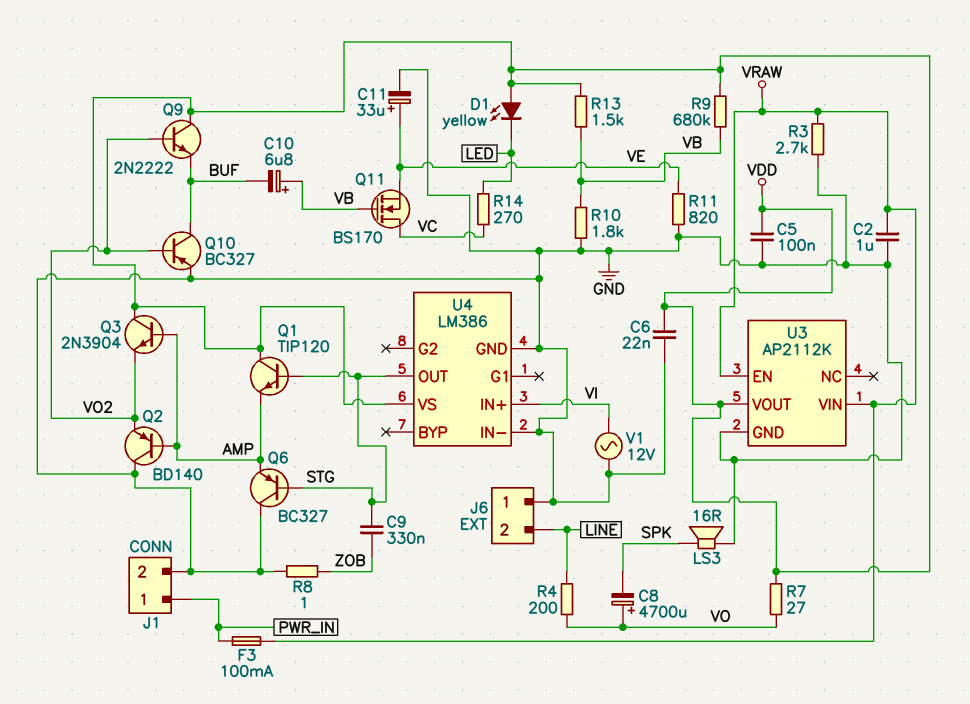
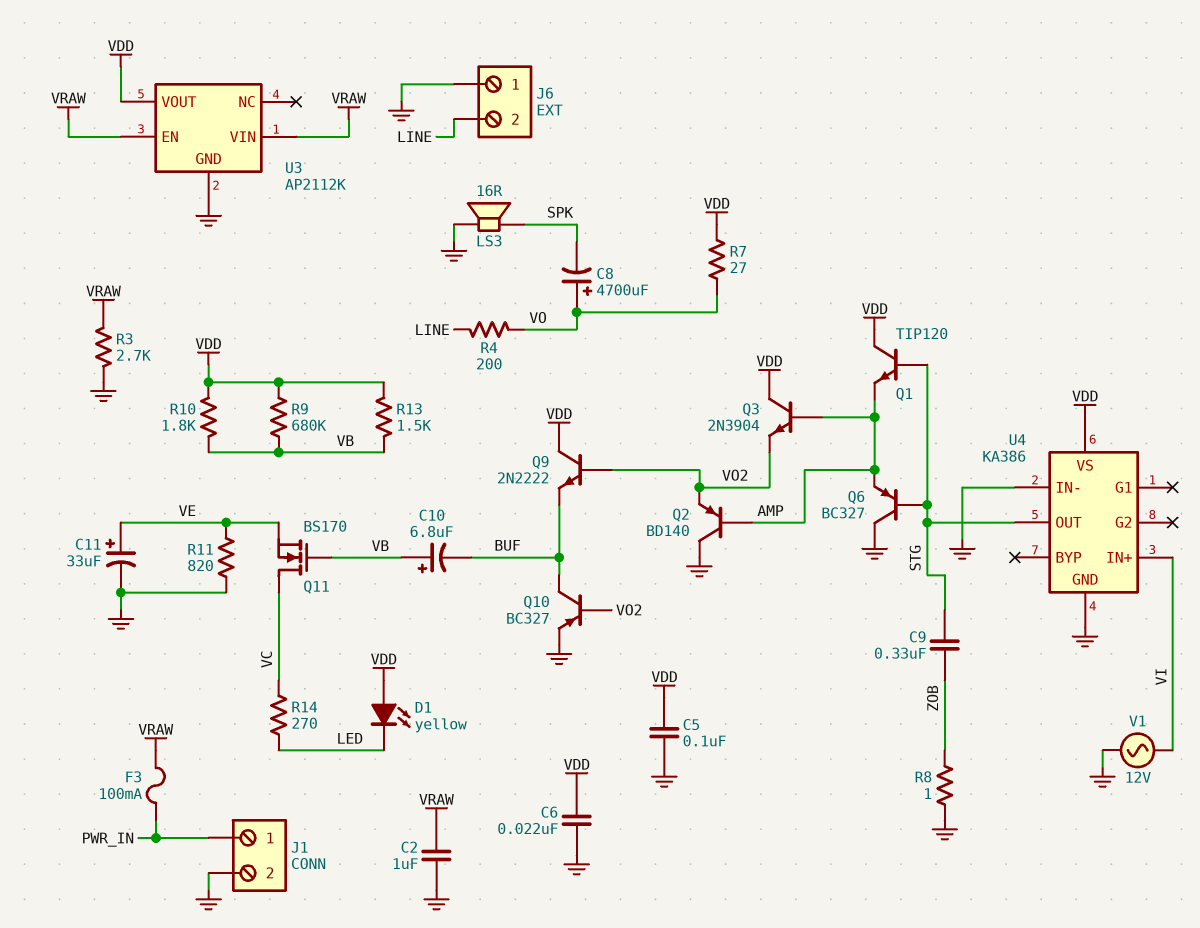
R10: 1.8k (GND, VB) -> 1.8k (VB, VDD)
U4: LM386 -> KA386

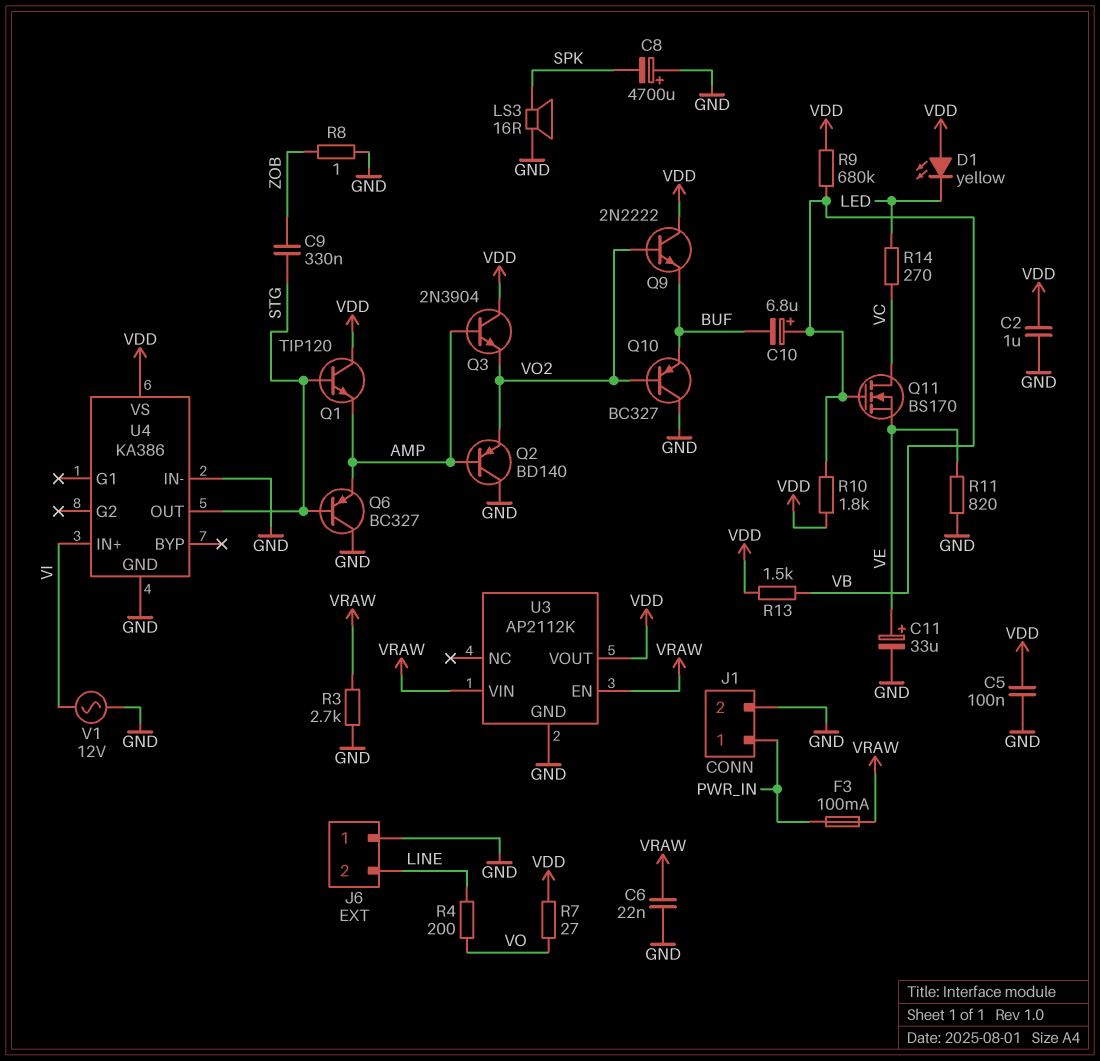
C2: 1uF (GND, VRAW) -> 1uF (GND, VDD)
C6: 22nF (GND, VDD) -> 22nF (GND, VRAW)
C8: 4700uF (plus VO, minus SPK) -> 4700uF (plus GND, minus SPK)
Q10: PNP BC327 (B VO2, C BUF, E GND) -> PNP BC327 (B VO2, C GND, E BUF)

